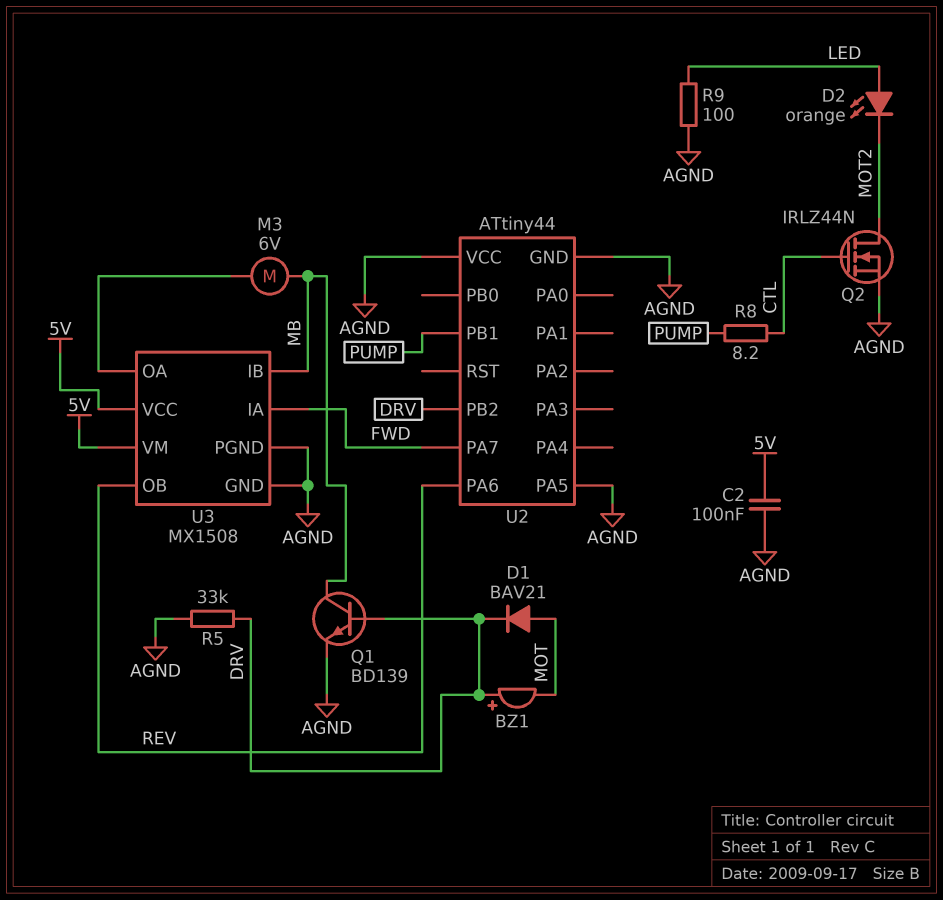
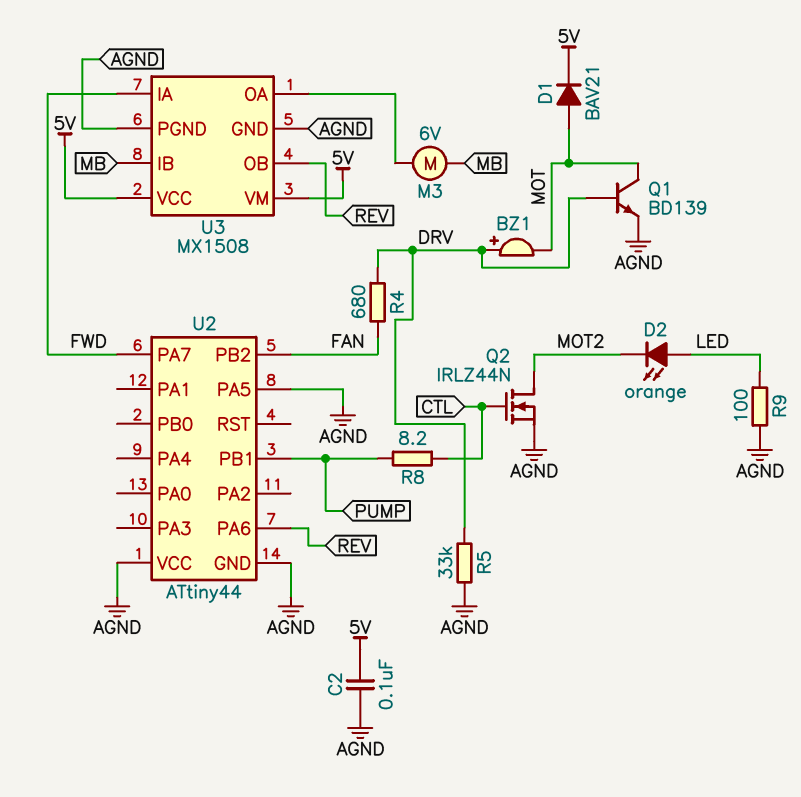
D1: diode BAV21 (A MOT, K DRV) -> diode BAV21 (A MOT, K 5V)
Q1: NPN BD139 (B DRV, C MB, E AGND) -> NPN BD139 (B DRV, C MOT, E AGND)
R4: none -> 680 (DRV, FAN)
U2 pin PB2: DRV -> FAN

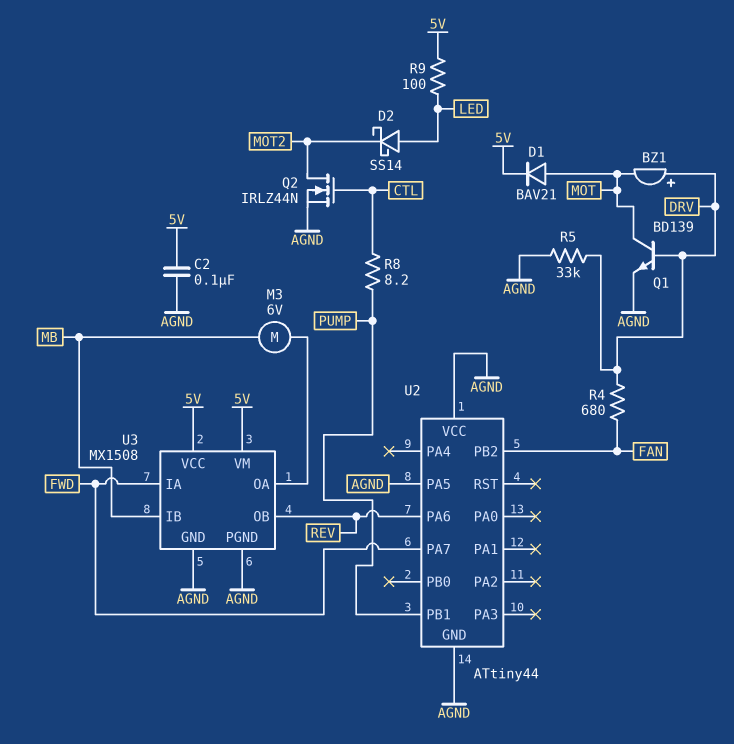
D2: LED orange (A LED, K MOT2) -> schottky SS14 (A LED, K MOT2)
R9: 100 (AGND, LED) -> 100 (5V, LED)

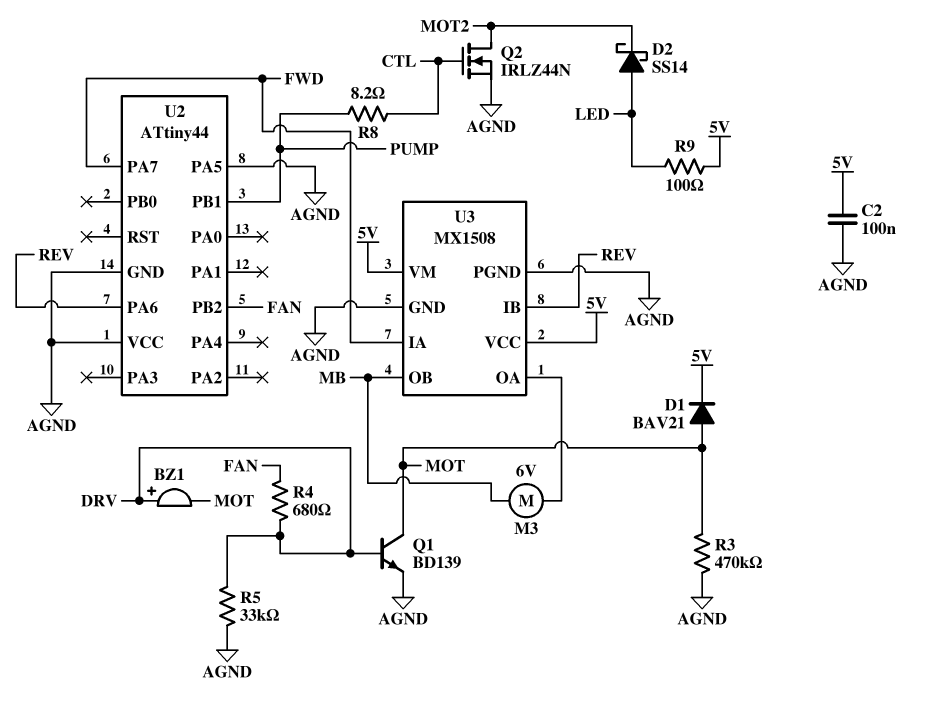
R3: none -> 470k (AGND, MOT)
U3 pin IB: MB -> REV
U3 pin OB: REV -> MB

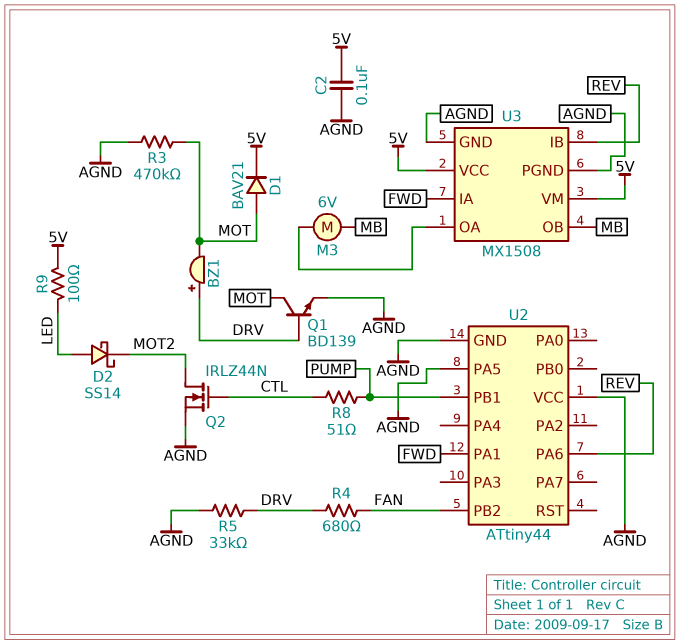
R8: 8.2 (CTL, PUMP) -> 51 (CTL, PUMP)
U2 pin PA1: none -> FWD
U2 pin PA7: FWD -> none

